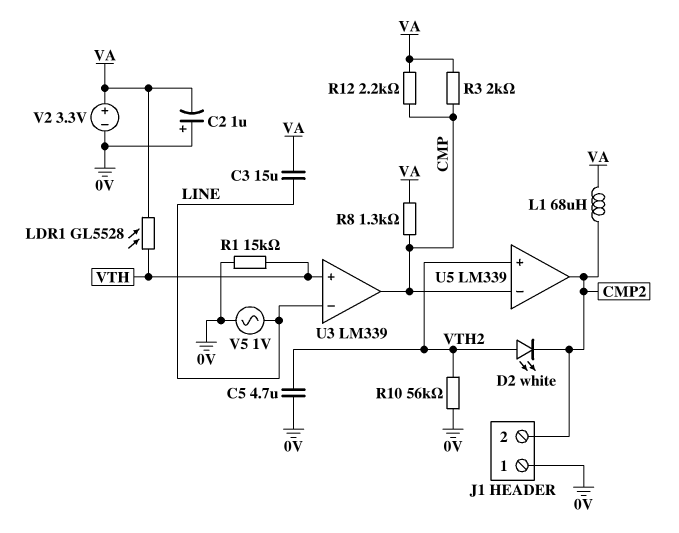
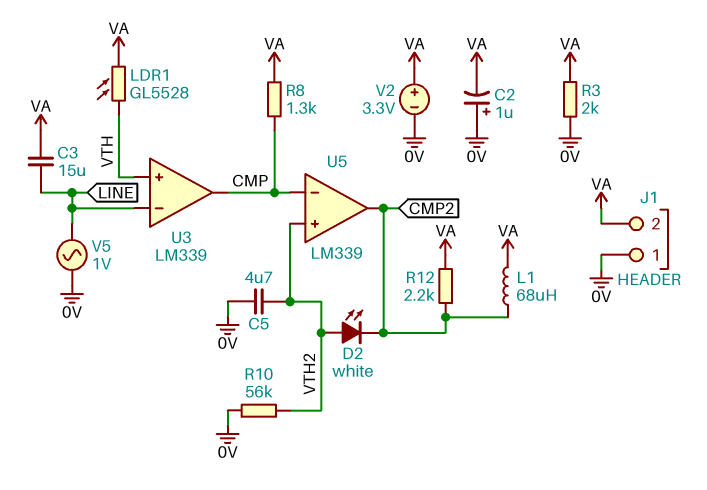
J1 pin 2: CMP2 -> VA
R1: 15k (0V, VTH) -> none
R3: 2k (CMP, VA) -> 2k (0V, VA)
R12: 2.2k (CMP, VA) -> 2.2k (CMP2, VA)

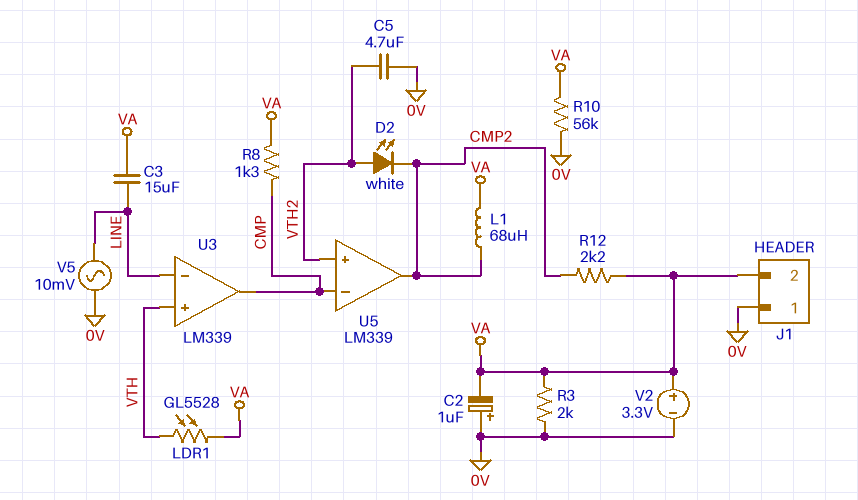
R10: 56k (0V, VTH2) -> 56k (0V, VA)
V5: AC 1V (0V, LINE) -> AC 10mV (0V, LINE)

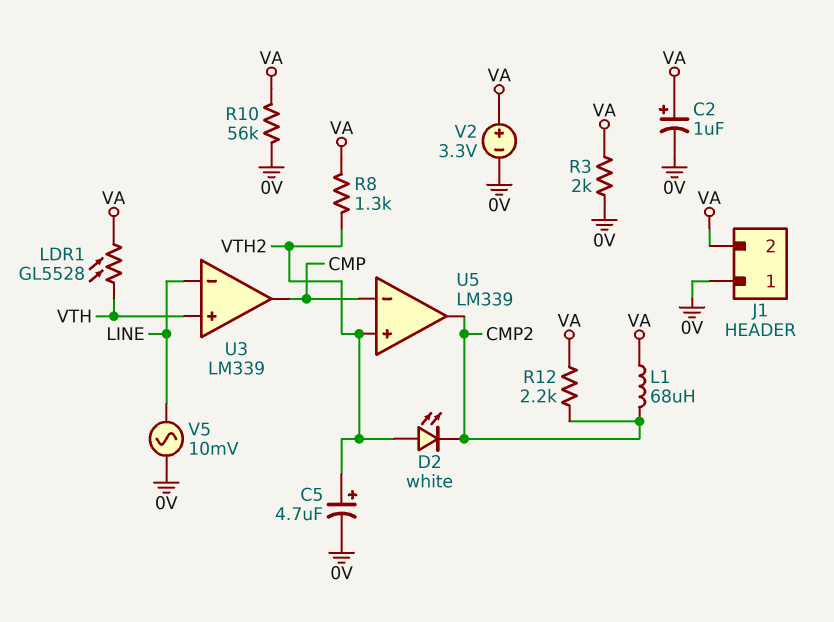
C2: 1uF (plus 0V, minus VA) -> 1uF (plus VA, minus 0V)
C3: 15uF (LINE, VA) -> none
C5: 4.7uF (0V, VTH2) -> 4.7uF (plus VTH2, minus 0V)
R8: 1.3k (CMP, VA) -> 1.3k (VA, VTH2)

